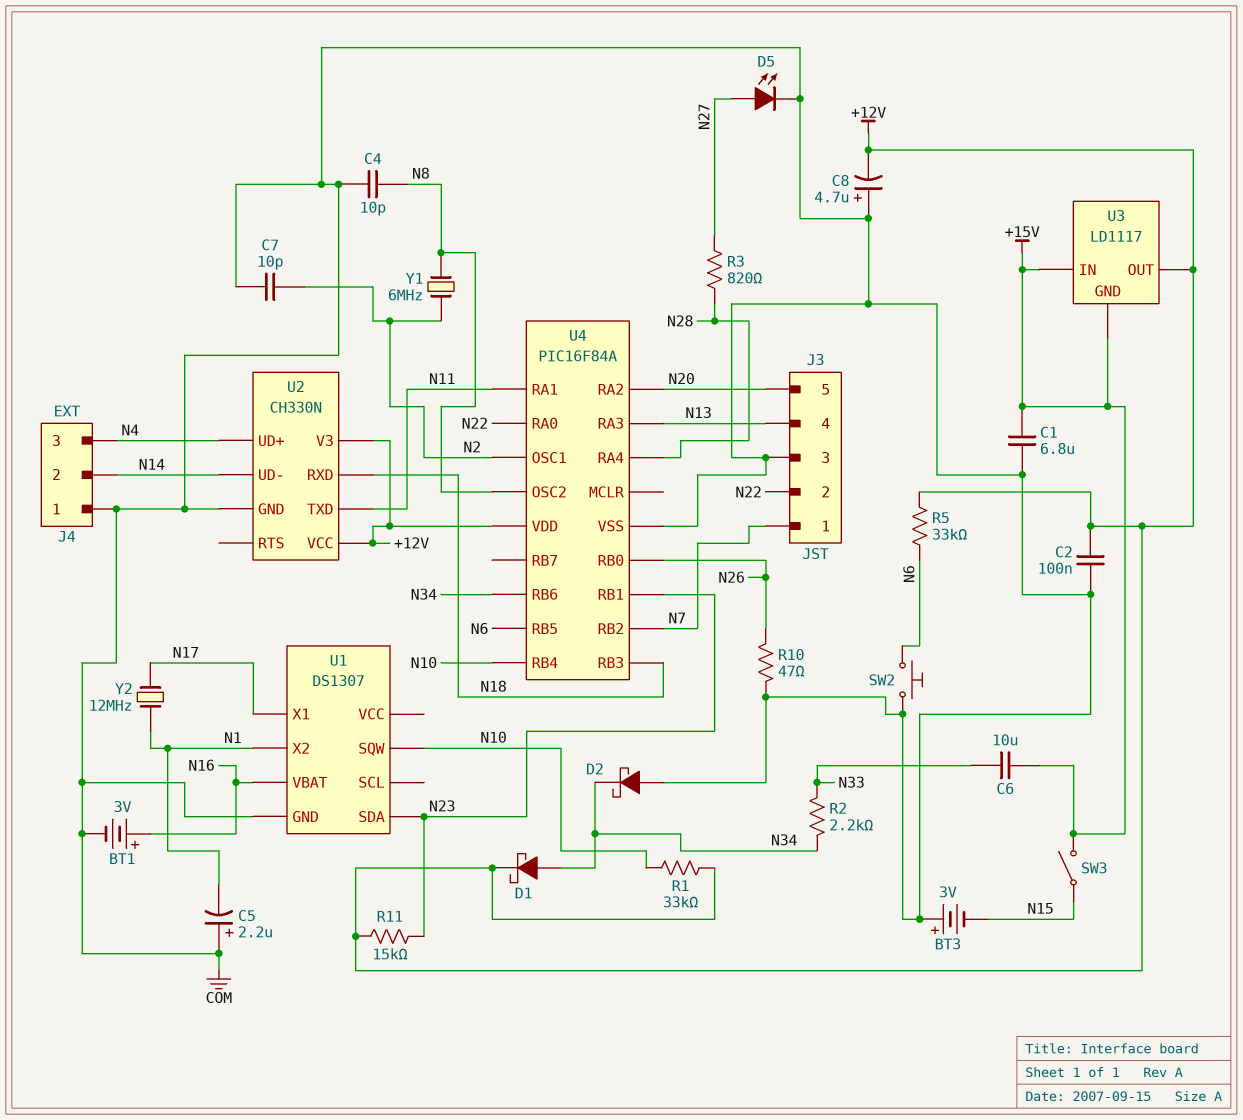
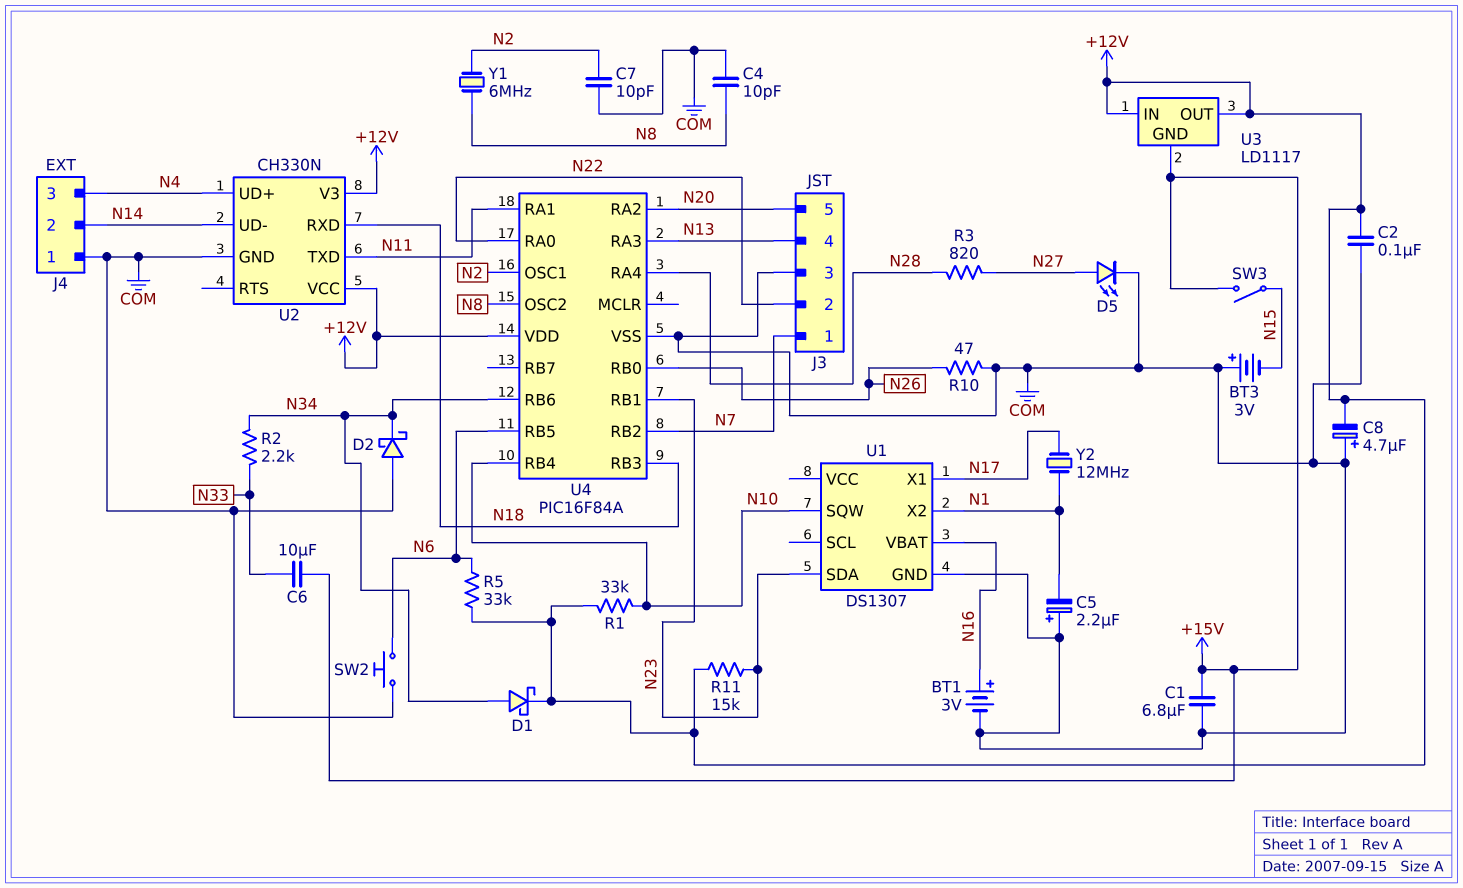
U3 pin IN: +15V -> +12V

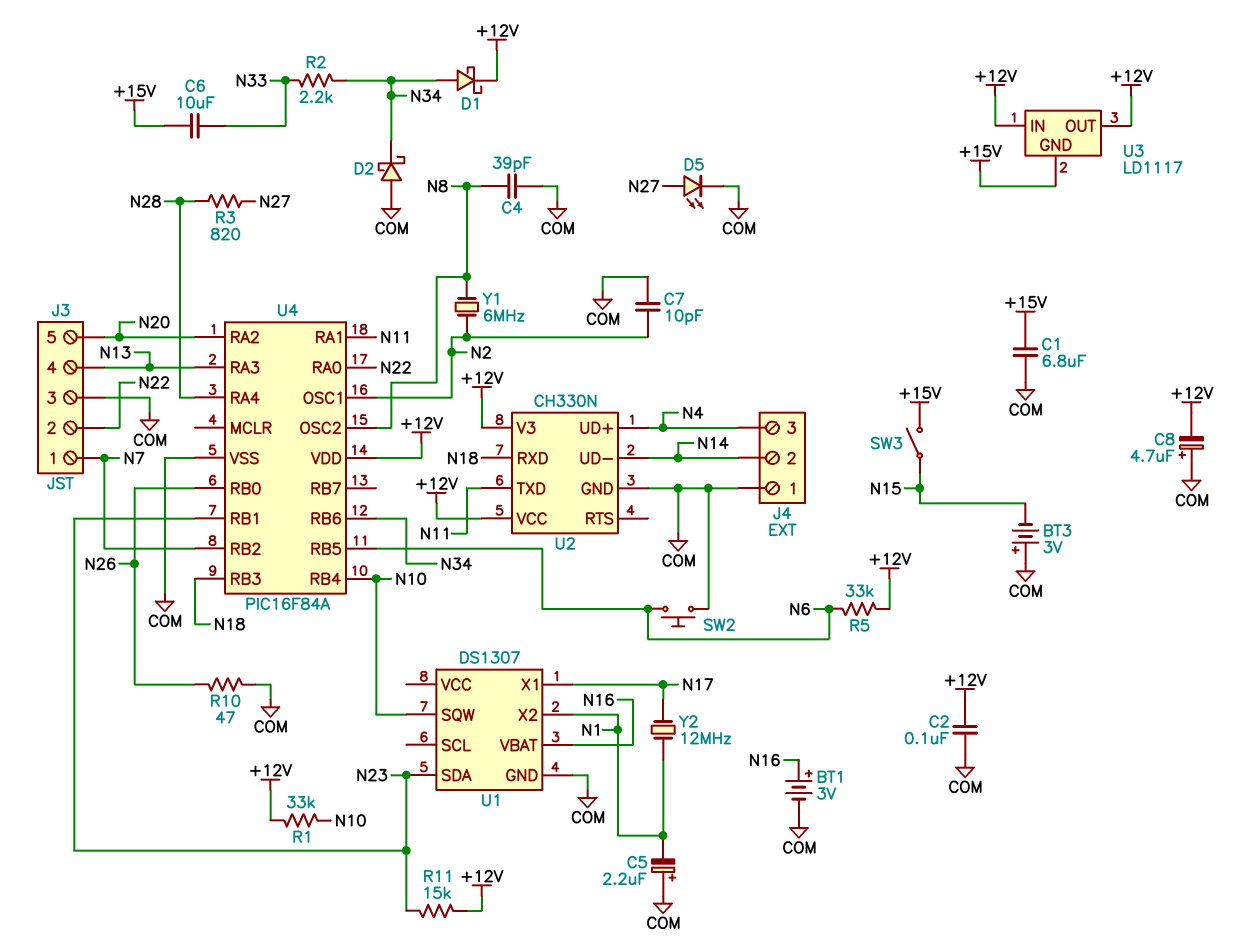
C4: 10pF (COM, N8) -> 39pF (COM, N8)

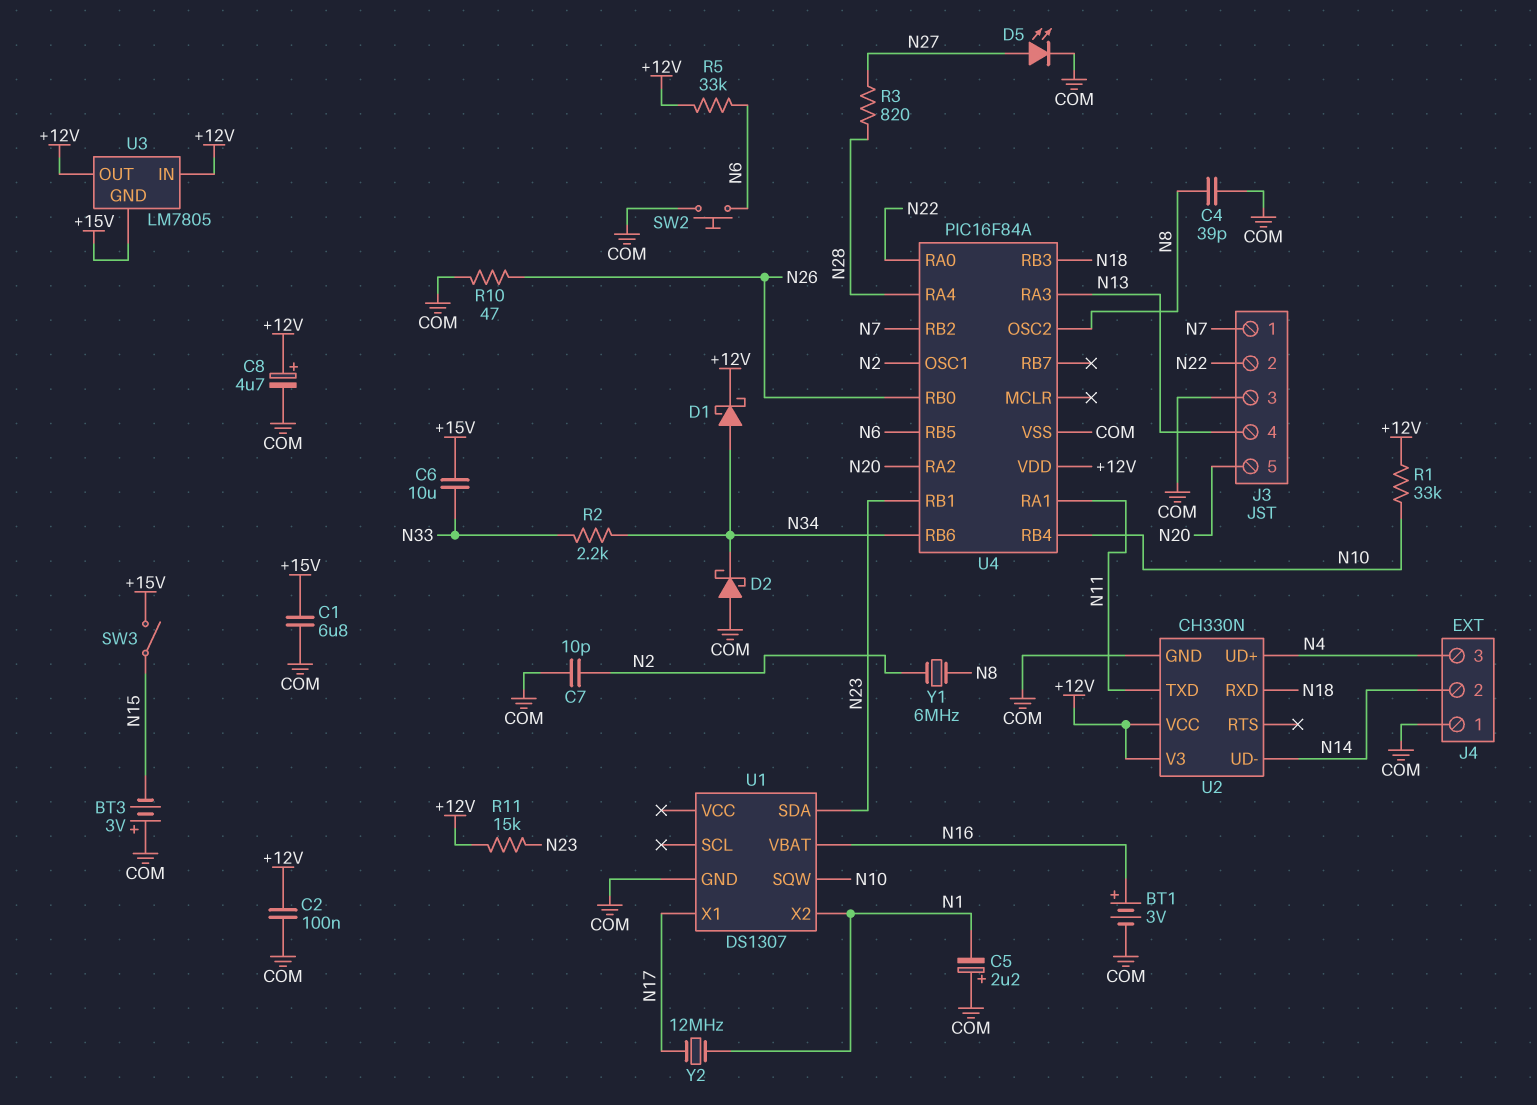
C8: 4.7uF (plus COM, minus +12V) -> 4.7uF (plus +12V, minus COM)
U3: LD1117 -> LM7805

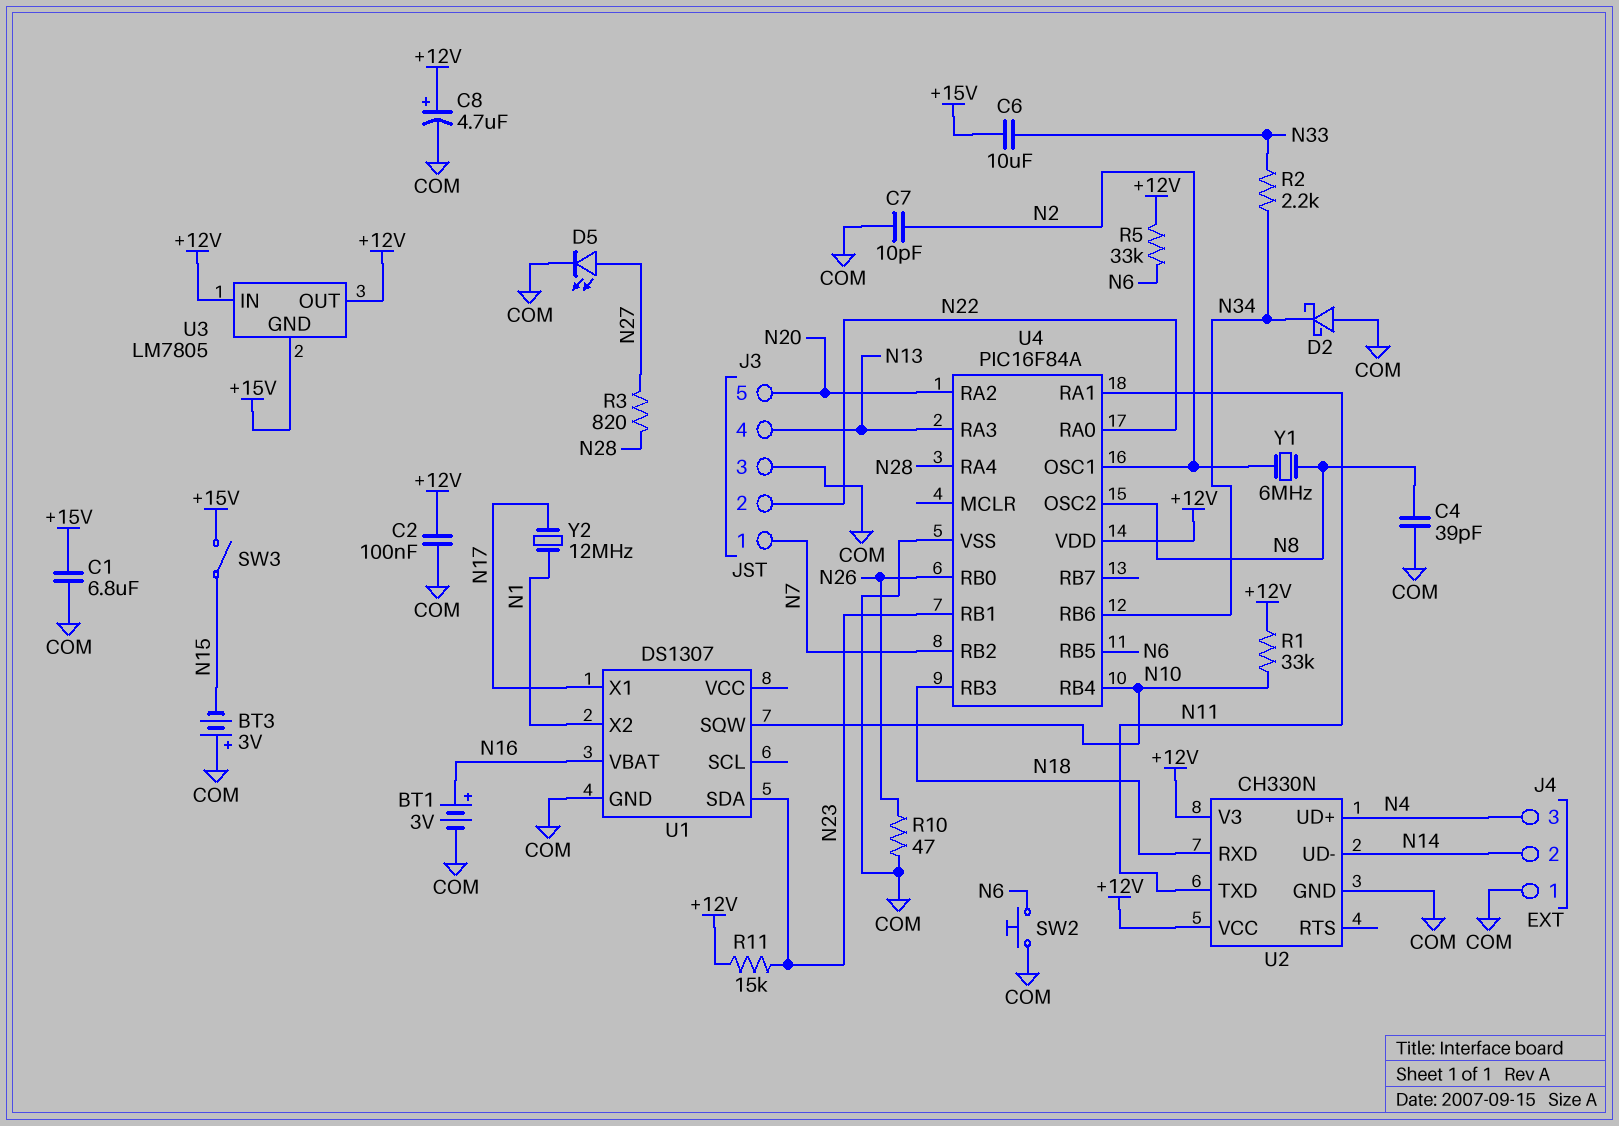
C5: 2.2uF (plus COM, minus N1) -> none
D1: schottky (A N34, K +12V) -> none

